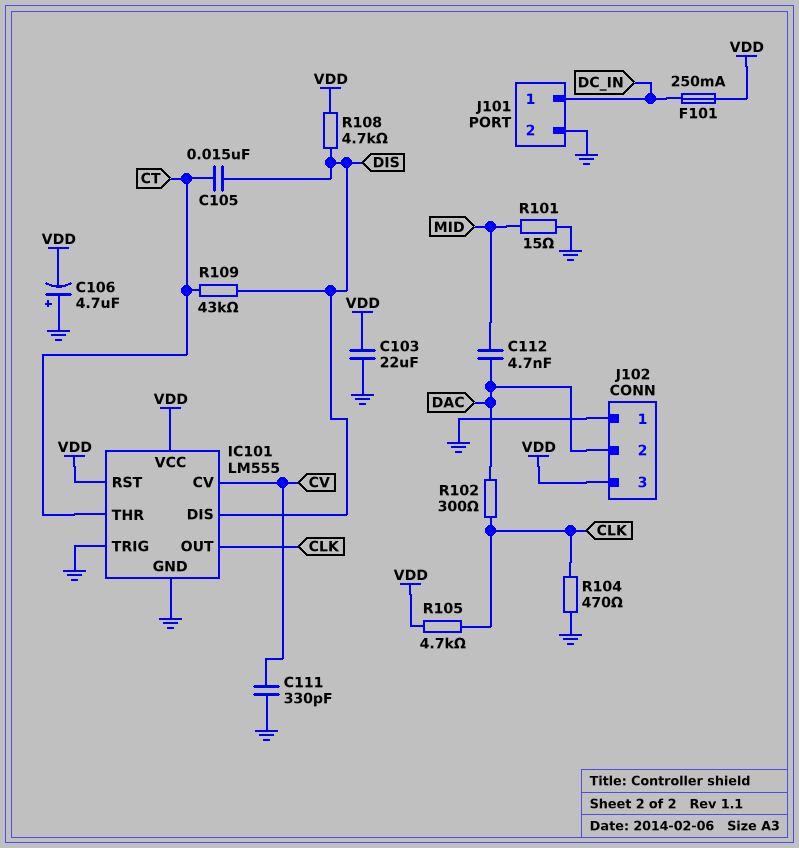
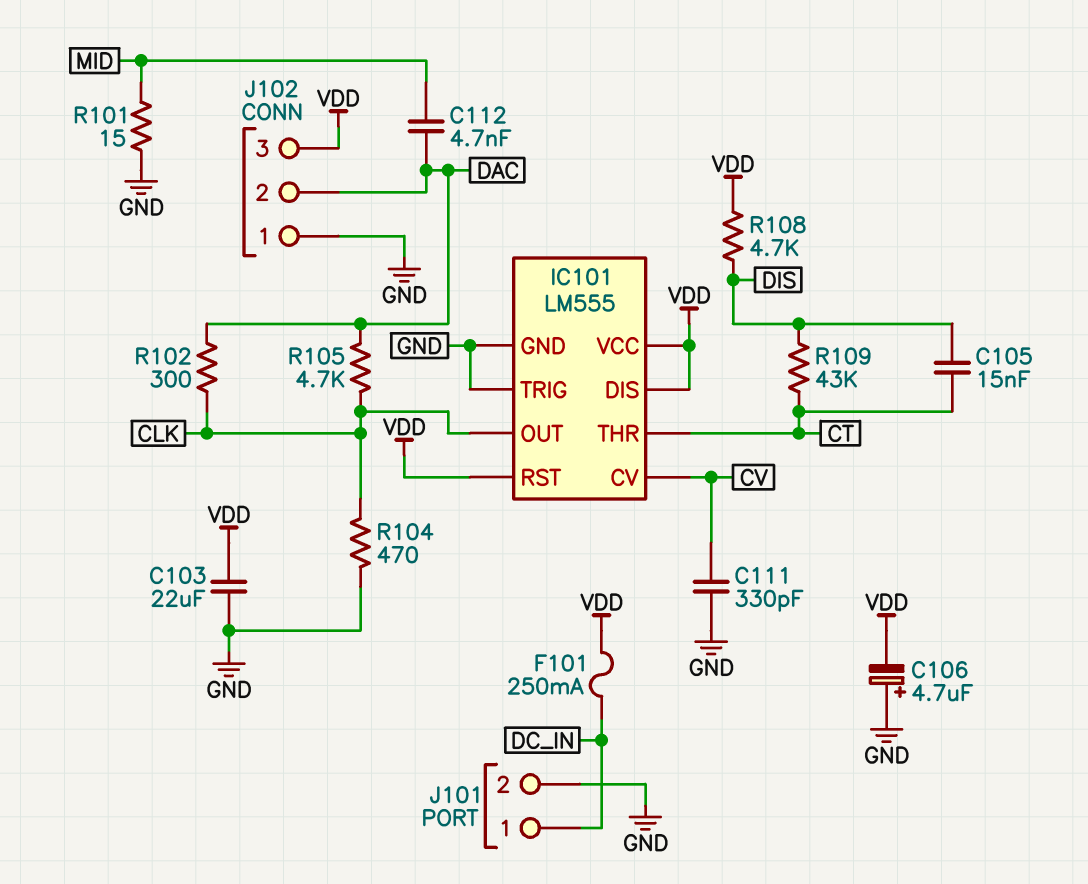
IC101 pin DIS: DIS -> VDD
R105: 4.7k (CLK, VDD) -> 4.7k (CLK, DAC)

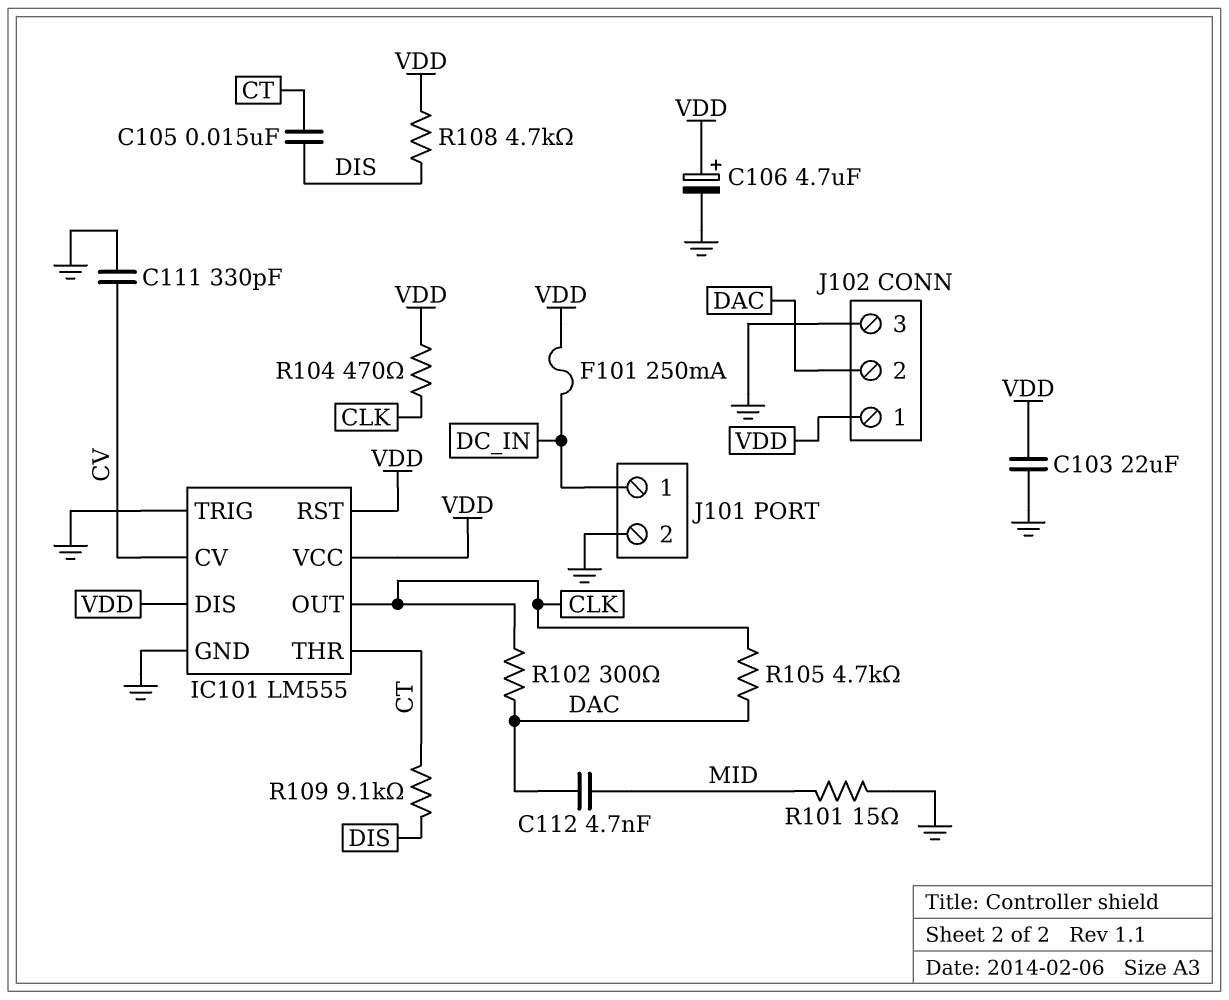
C106: 4.7uF (plus GND, minus VDD) -> 4.7uF (plus VDD, minus GND)
J102 pin 1: GND -> VDD
J102 pin 3: VDD -> GND
R104: 470 (CLK, GND) -> 470 (CLK, VDD)
R109: 43k (CT, DIS) -> 9.1k (CT, DIS)

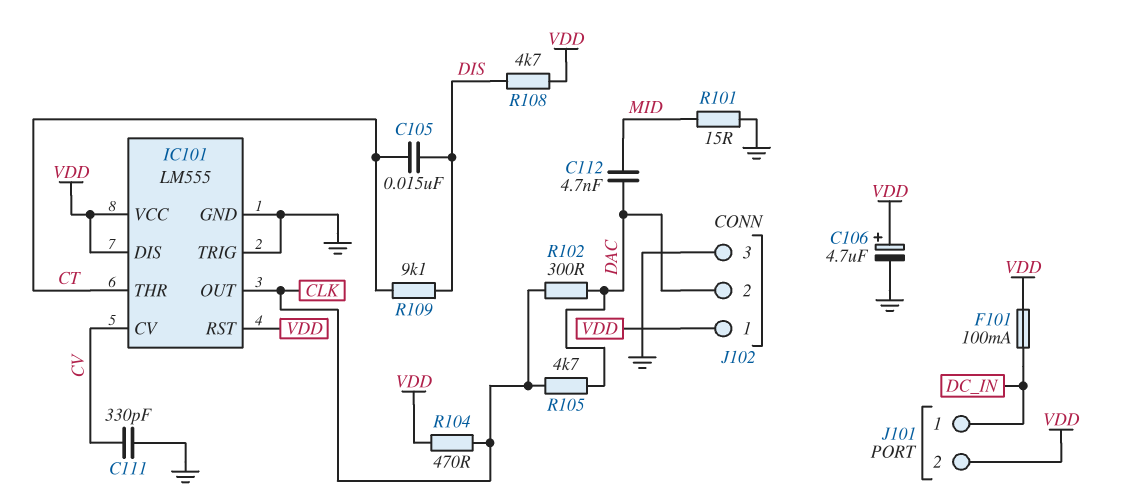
C103: 22uF (GND, VDD) -> none
F101: 250mA (DC_IN, VDD) -> 100mA (DC_IN, VDD)
J101 pin 2: GND -> VDD

